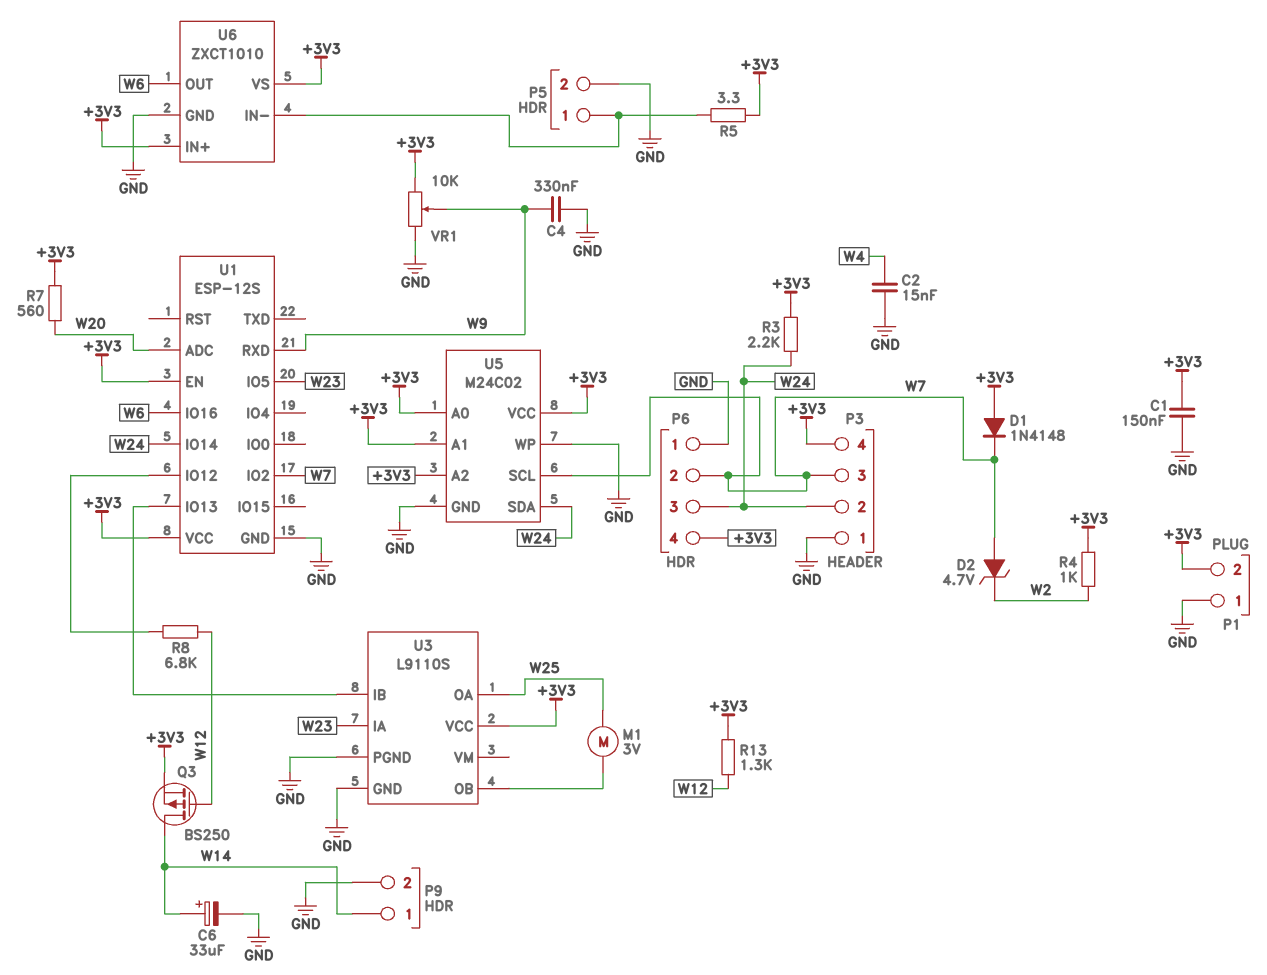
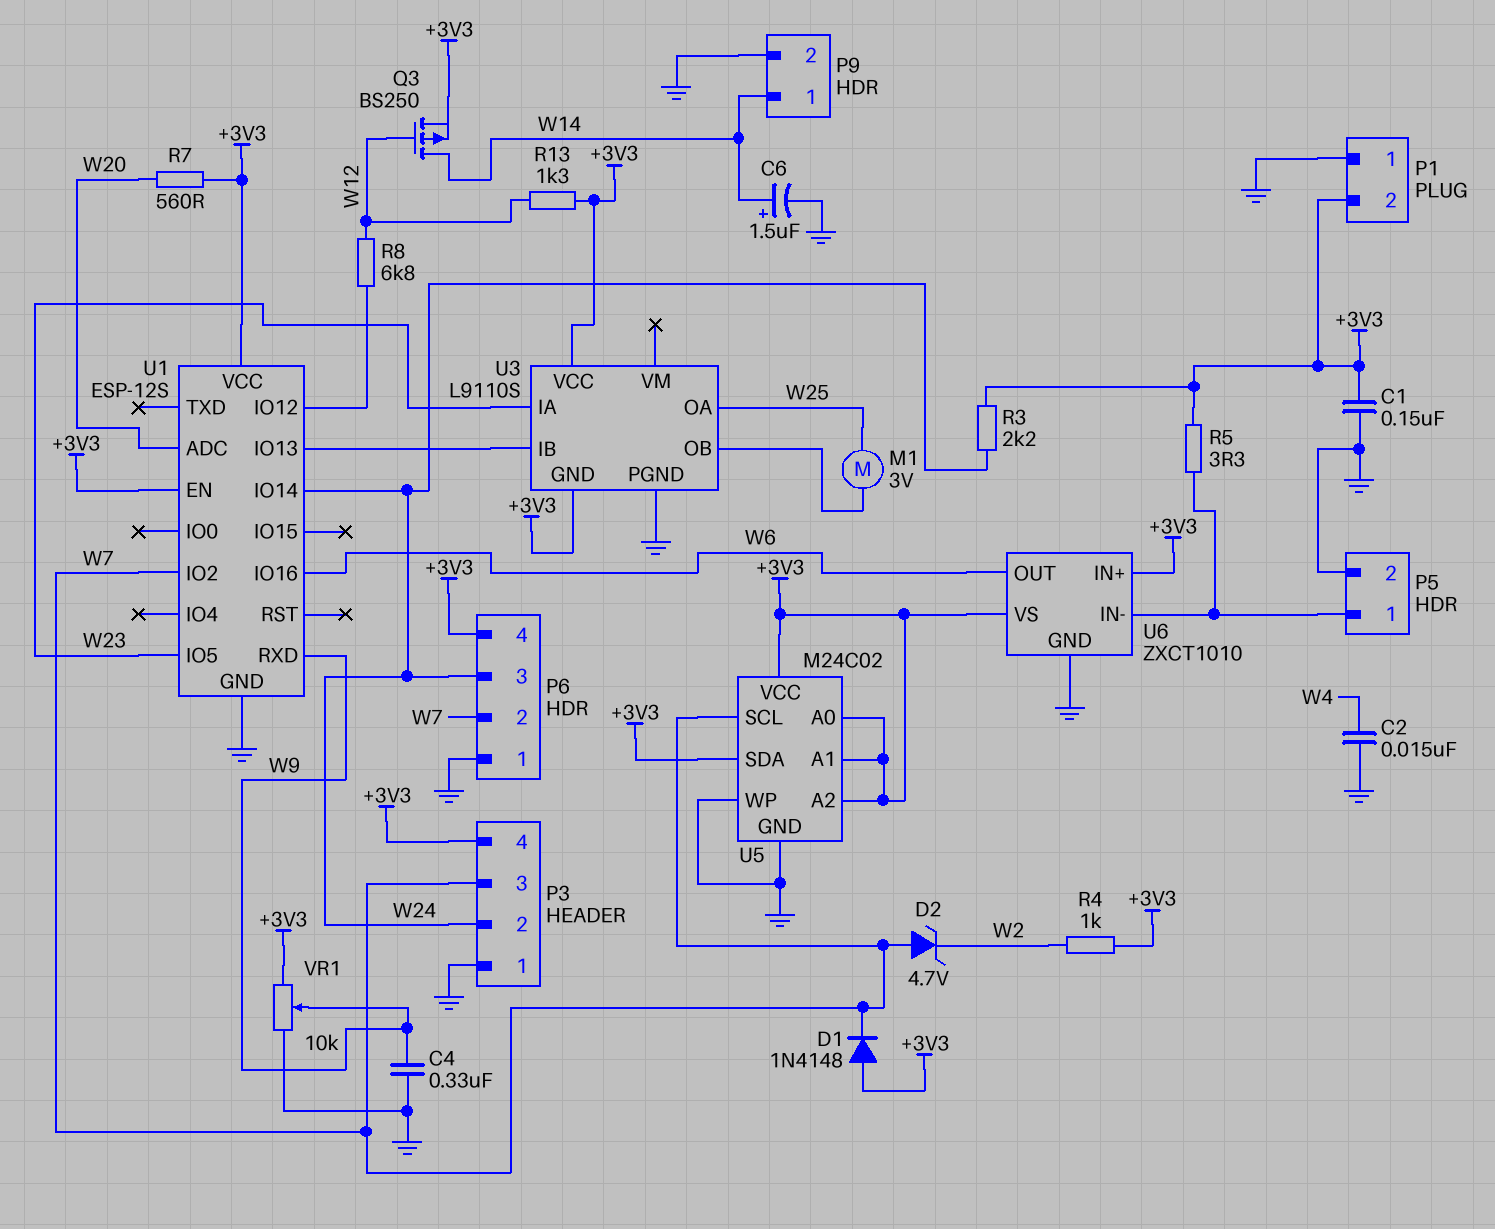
C6: 33uF (plus W14, minus GND) -> 1.5uF (plus W14, minus GND)
U3 pin GND: GND -> +3V3
U5 pin SDA: W24 -> +3V3

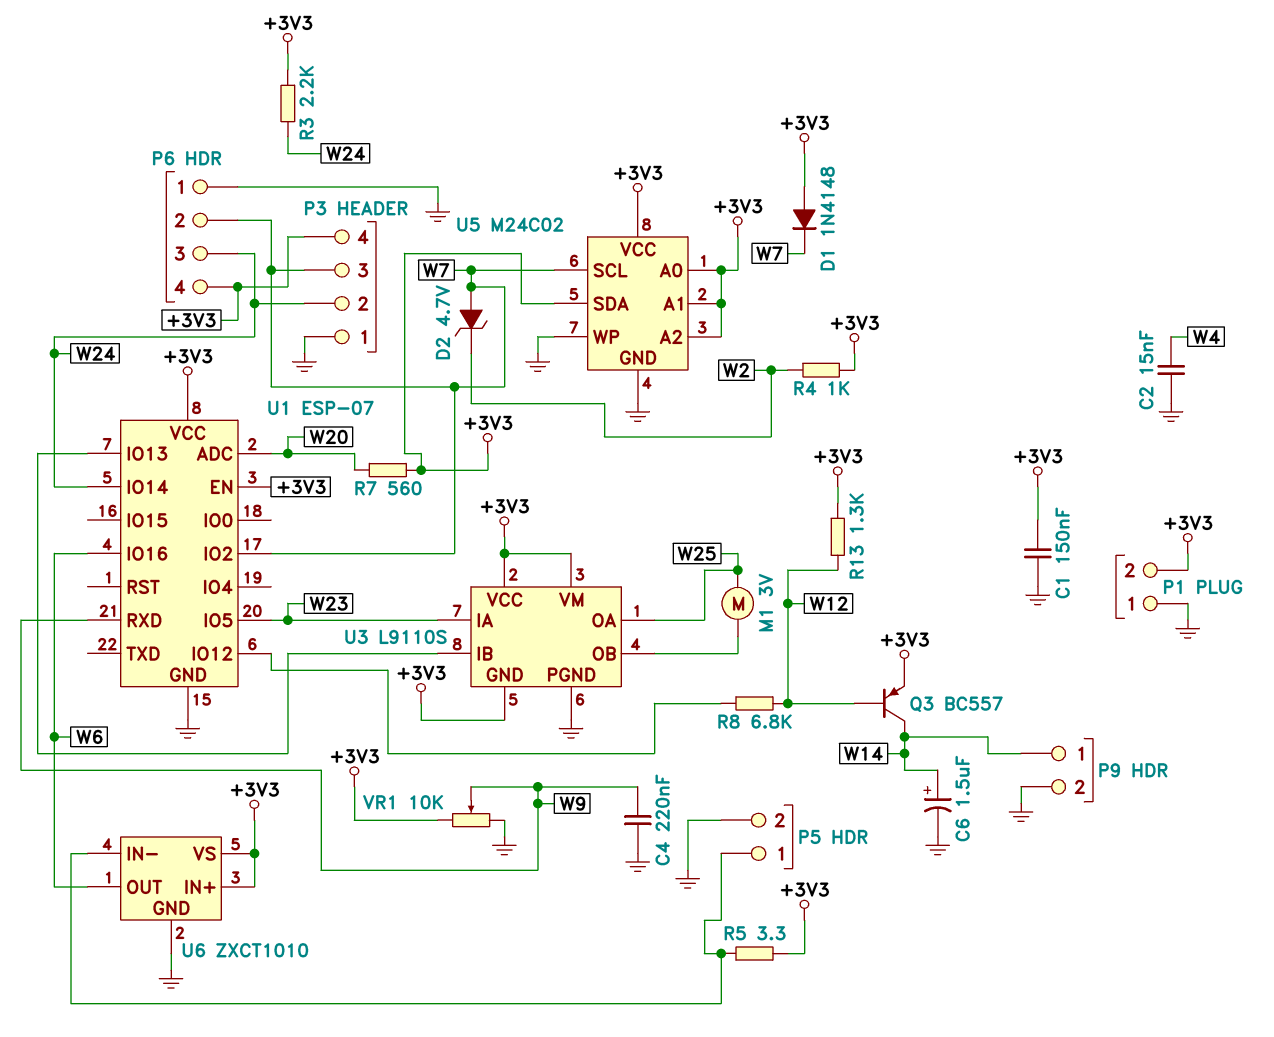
C4: 330nF (GND, W9) -> 220nF (GND, W9)
Q3: PMOS BS250 (G W12, D W14, S +3V3) -> PNP BC557 (B W12, C W14, E +3V3)
U1: ESP-12S -> ESP-07
U3 pin VM: none -> +3V3

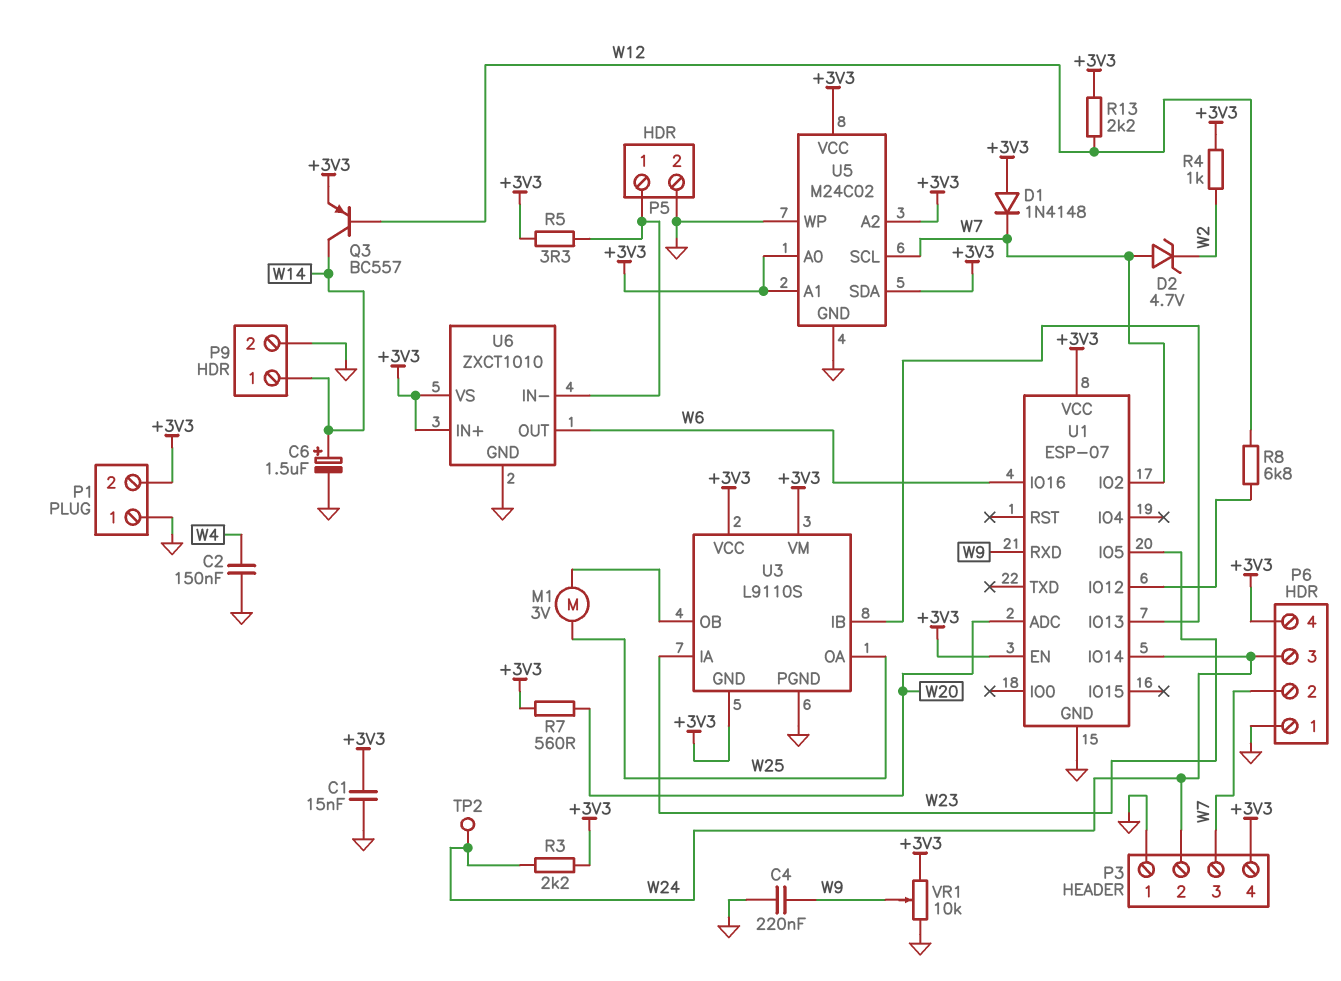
C1: 150nF (+3V3, GND) -> 15nF (+3V3, GND)
C2: 15nF (GND, W4) -> 150nF (GND, W4)
R13: 1.3k (+3V3, W12) -> 2.2k (+3V3, W12)
TP2: none -> test point (W24)

